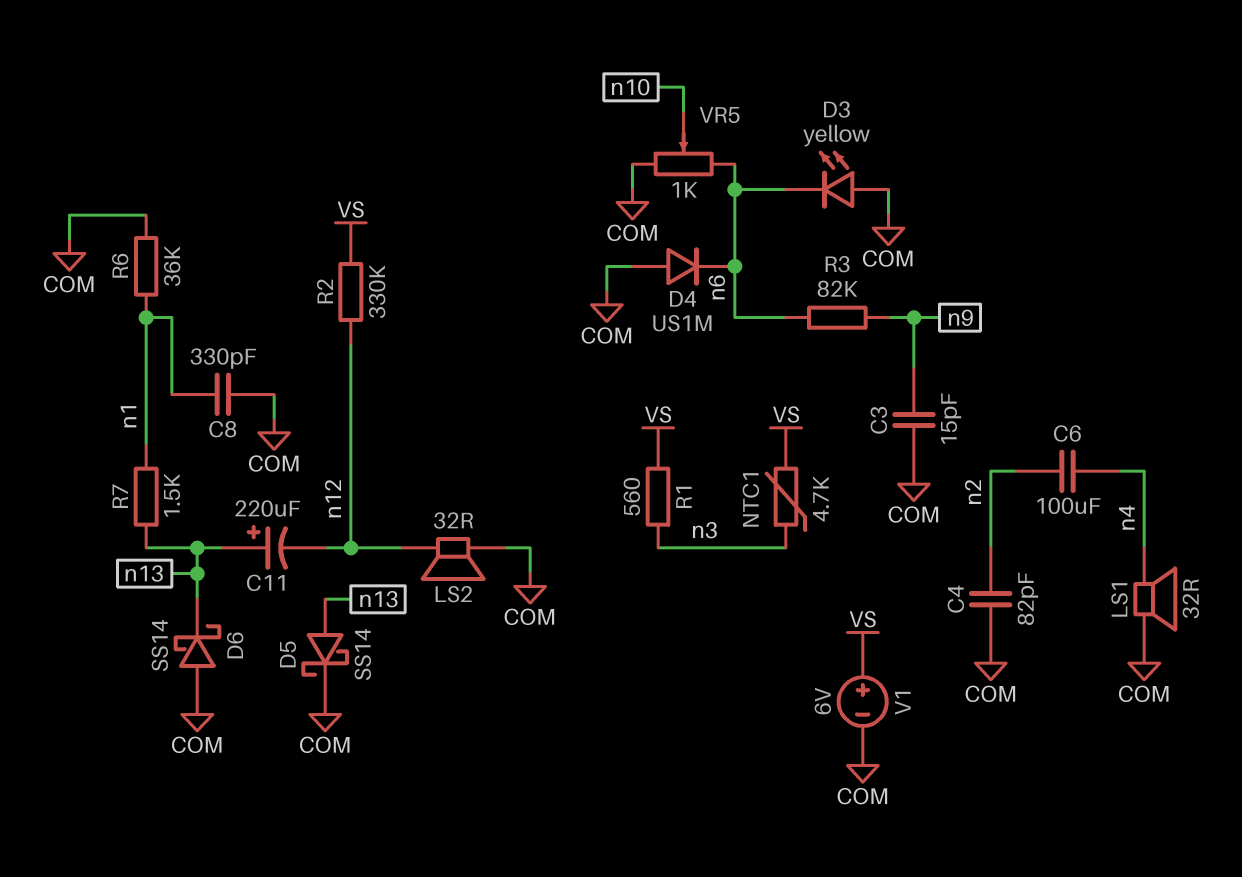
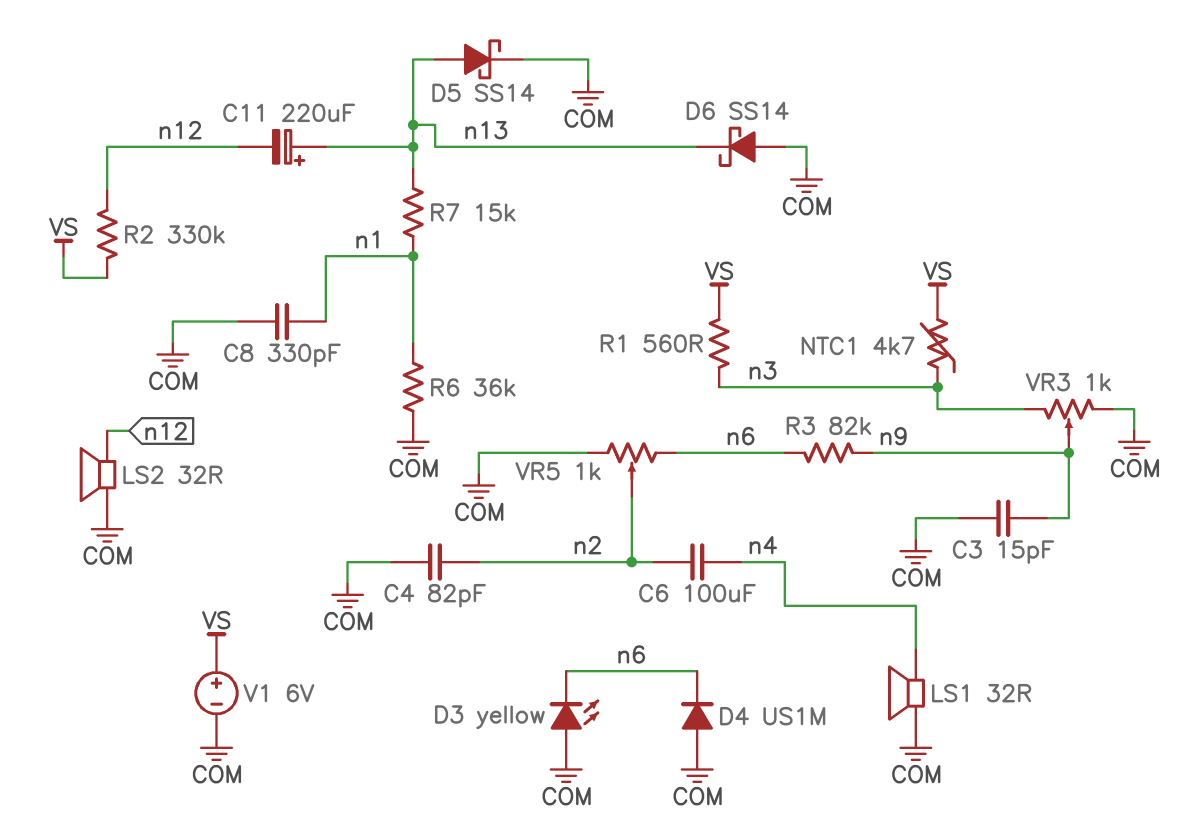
R7: 1.5k (n1, n13) -> 15k (n1, n13)
VR3: none -> 1k (COM, n3, wiper n9)
VR5: 1k (COM, n6, wiper n10) -> 1k (COM, n6, wiper n2)

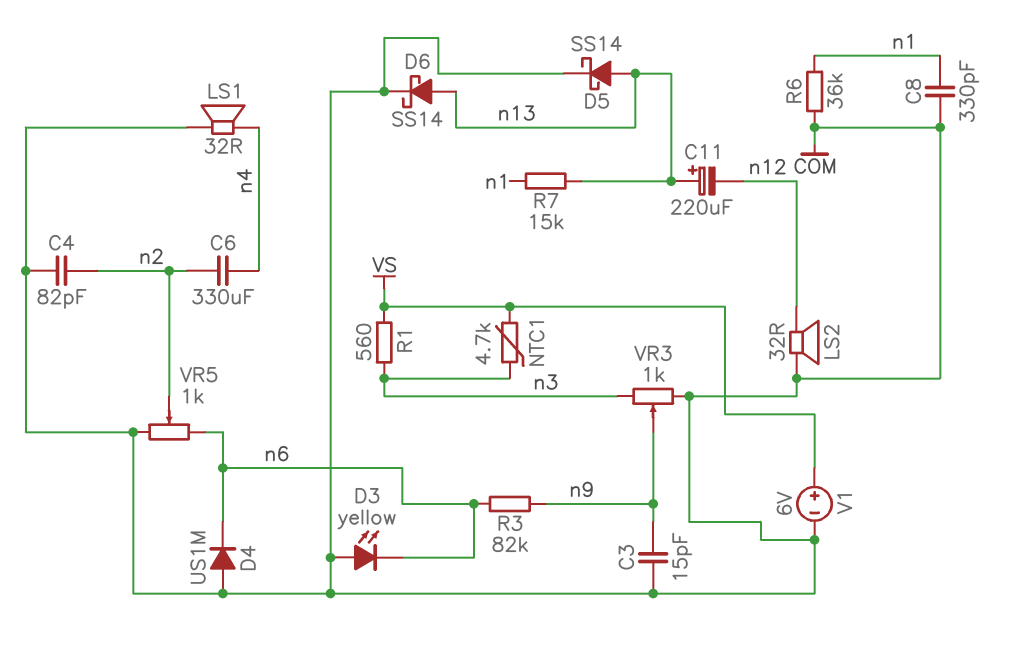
C6: 100uF (n2, n4) -> 330uF (n2, n4)
D6: schottky SS14 (A COM, K n13) -> schottky SS14 (A n13, K COM)
R2: 330k (VS, n12) -> none

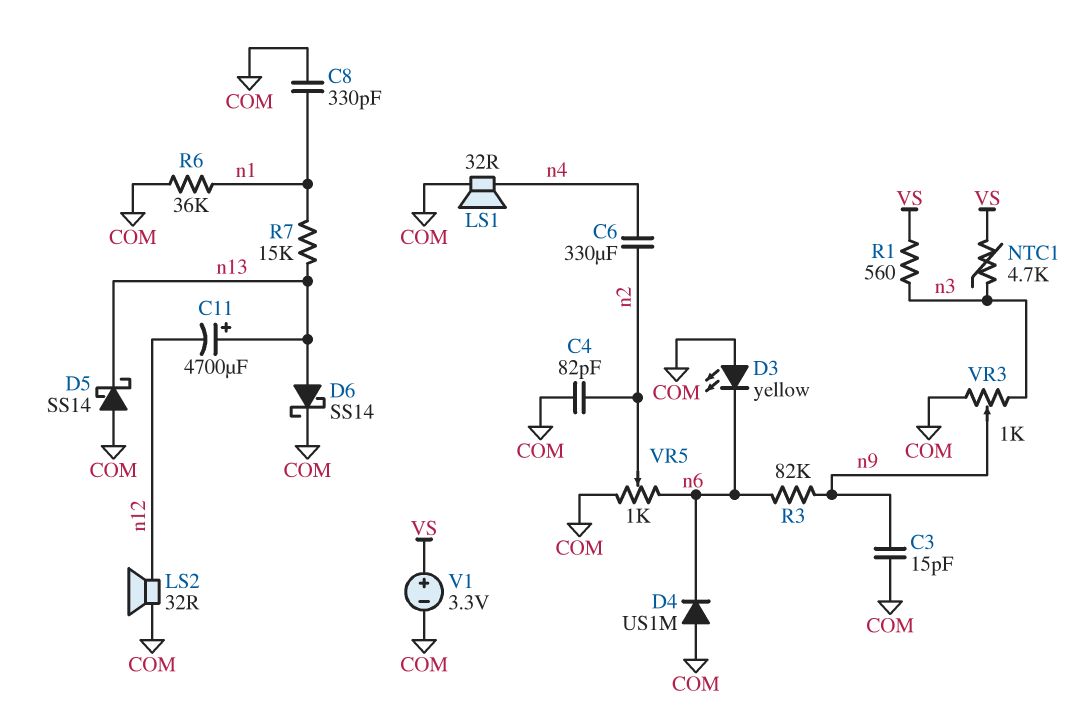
C11: 220uF (plus n13, minus n12) -> 4700uF (plus n13, minus n12)
D5: schottky SS14 (A n13, K COM) -> schottky SS14 (A COM, K n13)
V1: 6V (plus VS, minus COM) -> 3.3V (plus VS, minus COM)

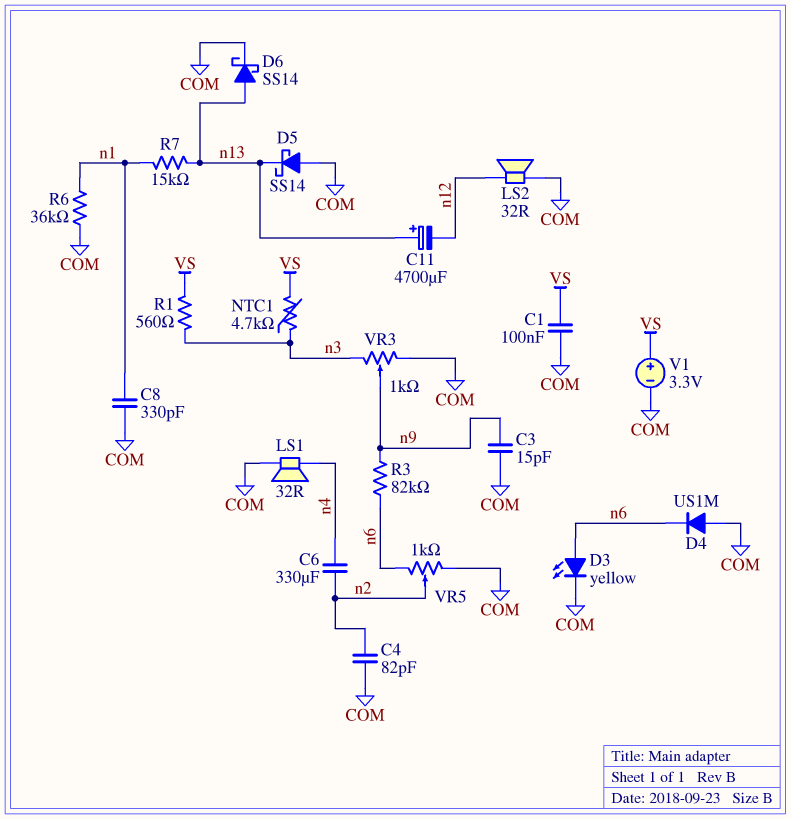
C1: none -> 100nF (COM, VS)
D3: LED yellow (A COM, K n6) -> LED yellow (A n6, K COM)

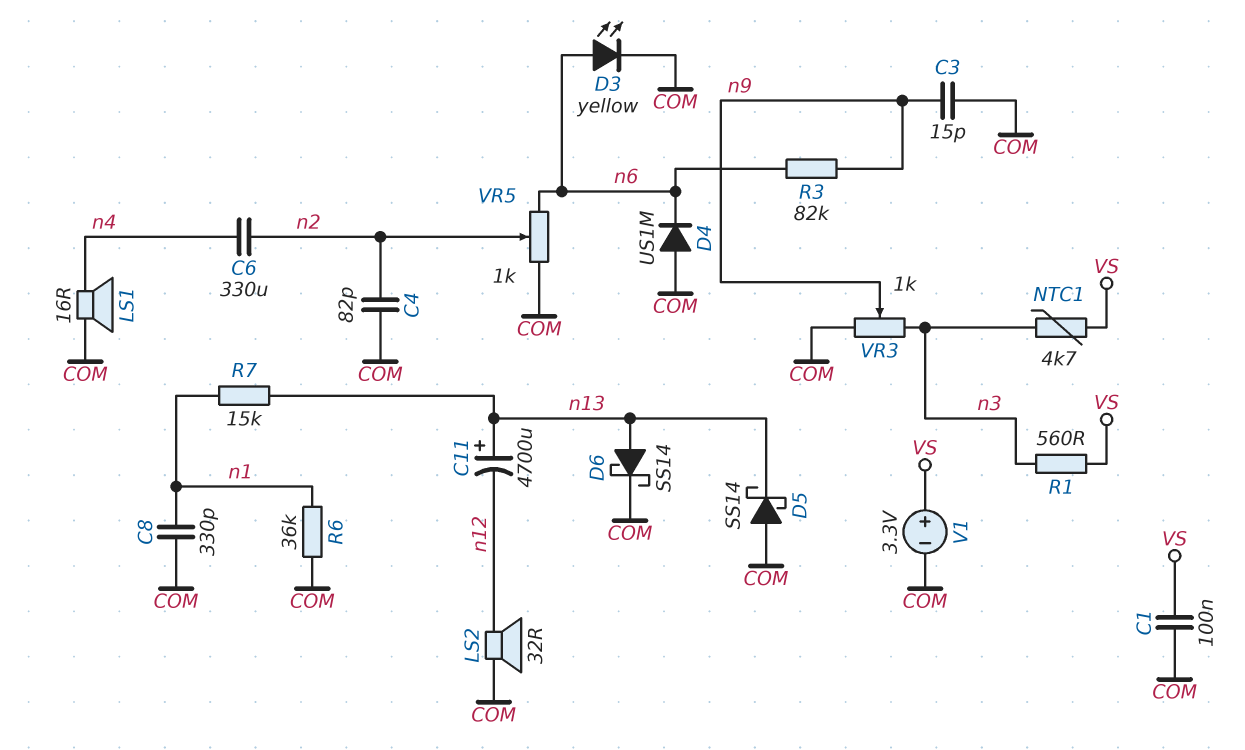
LS1: speaker 32R (COM, n4) -> speaker 16R (COM, n4)

